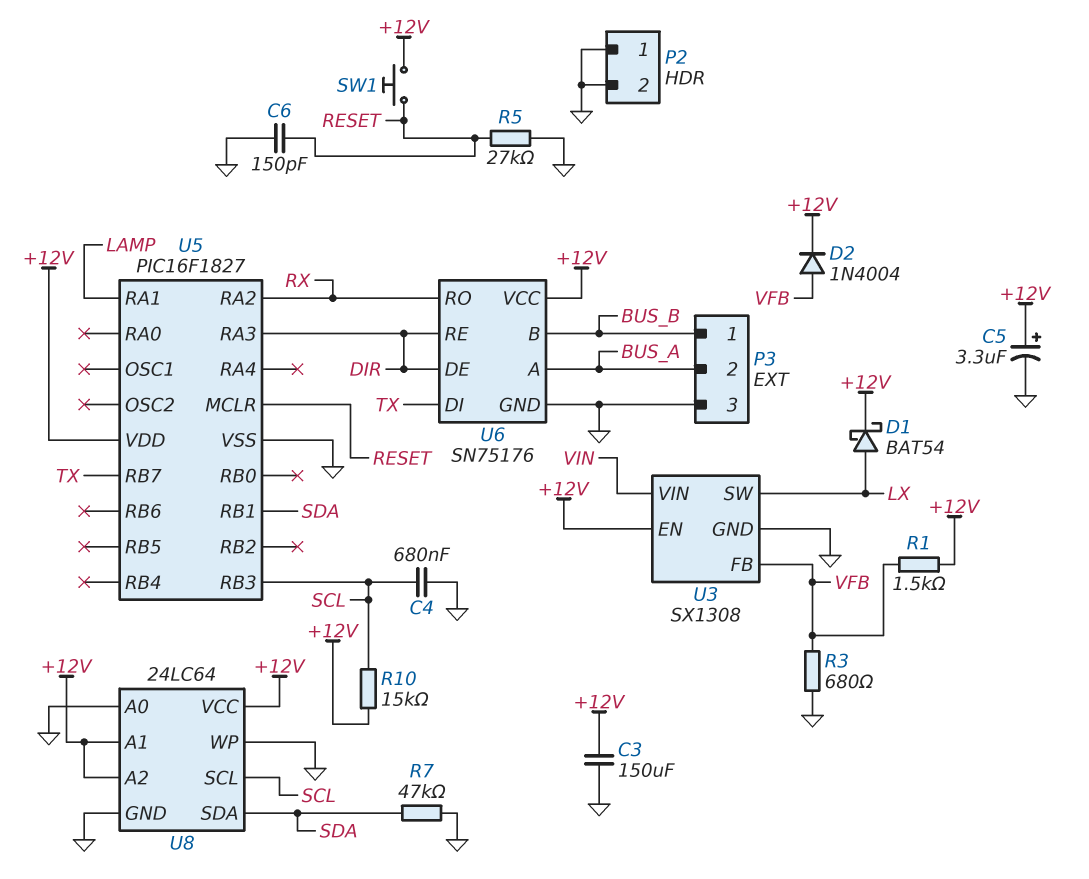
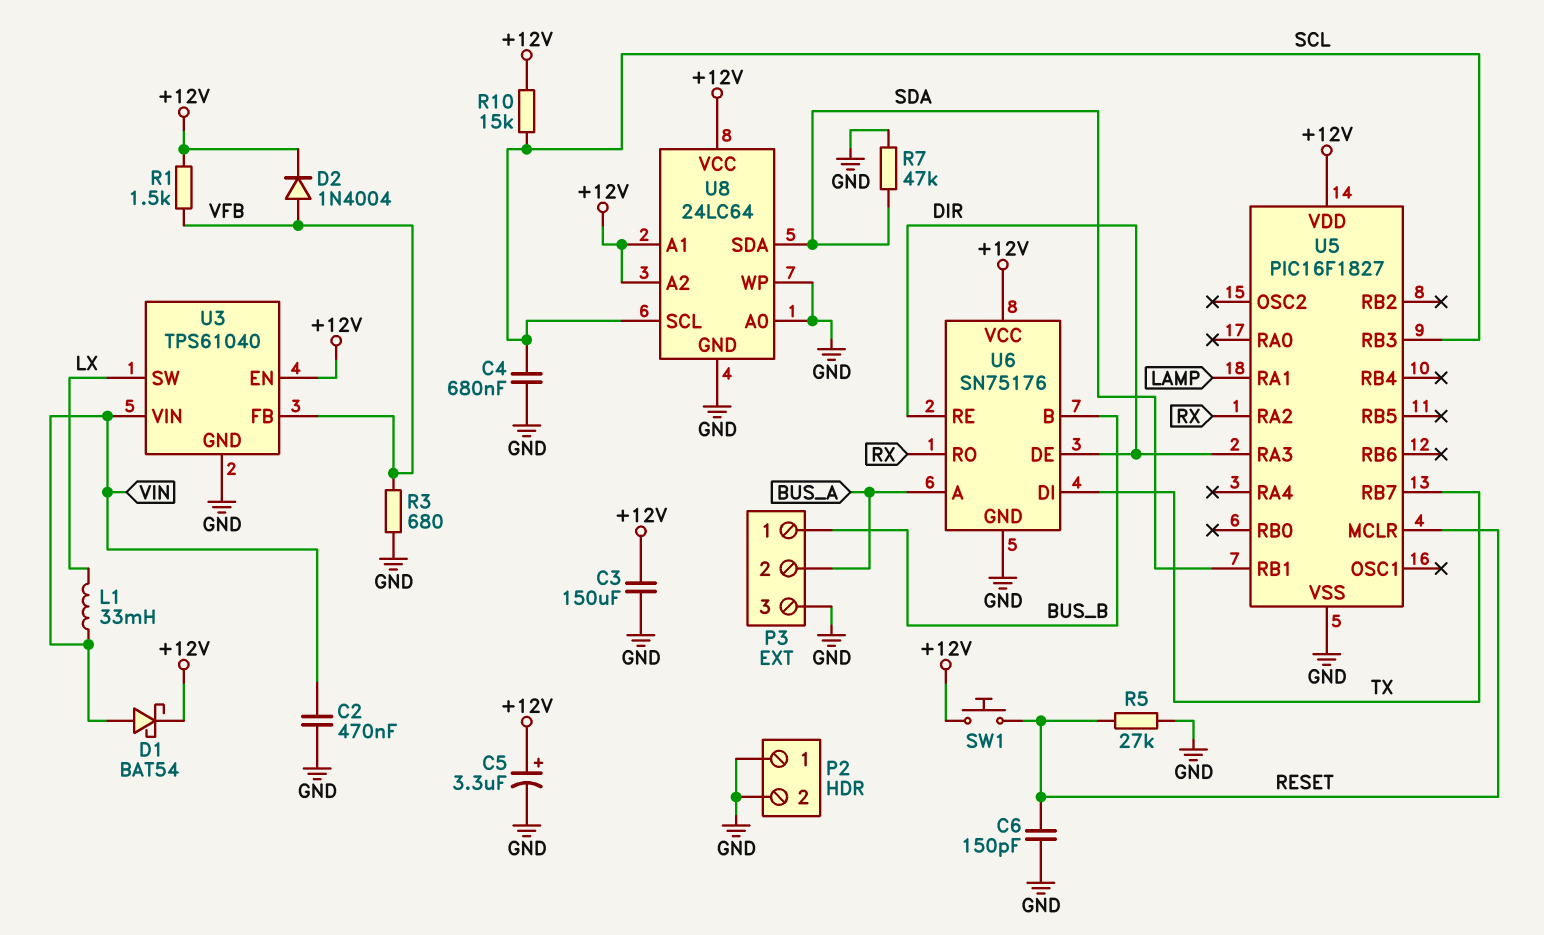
C2: none -> 470nF (GND, VIN)
D1: schottky BAT54 (A LX, K +12V) -> schottky BAT54 (A VIN, K +12V)
L1: none -> 33mH (LX, VIN)
U3: SX1308 -> TPS61040

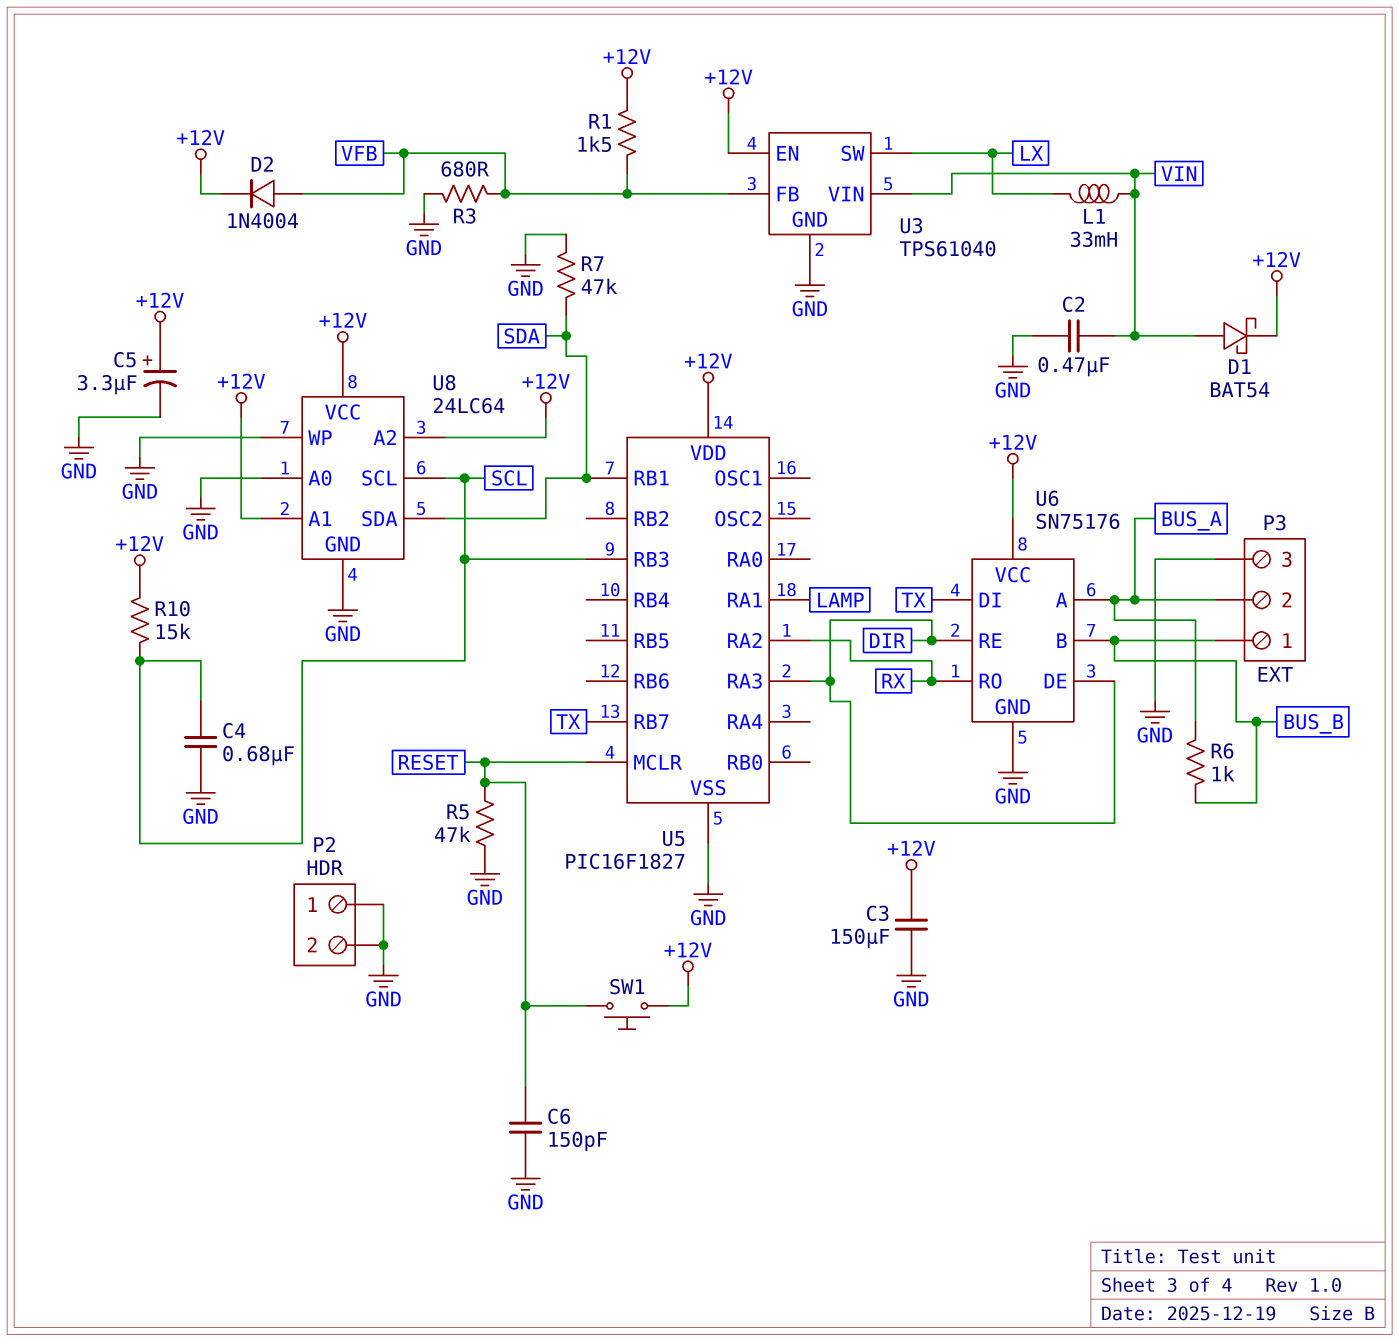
R5: 27k (GND, RESET) -> 47k (GND, RESET)
R6: none -> 1k (BUS_A, BUS_B)

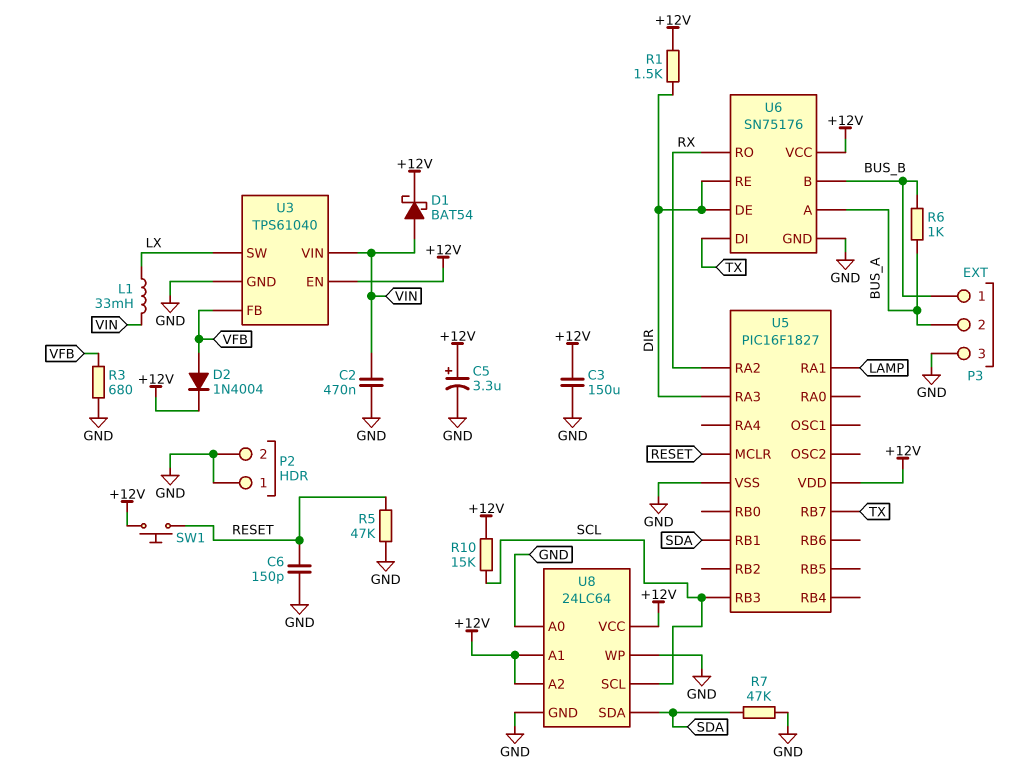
C4: 680nF (GND, SCL) -> none
R1: 1.5k (+12V, VFB) -> 1.5k (+12V, DIR)

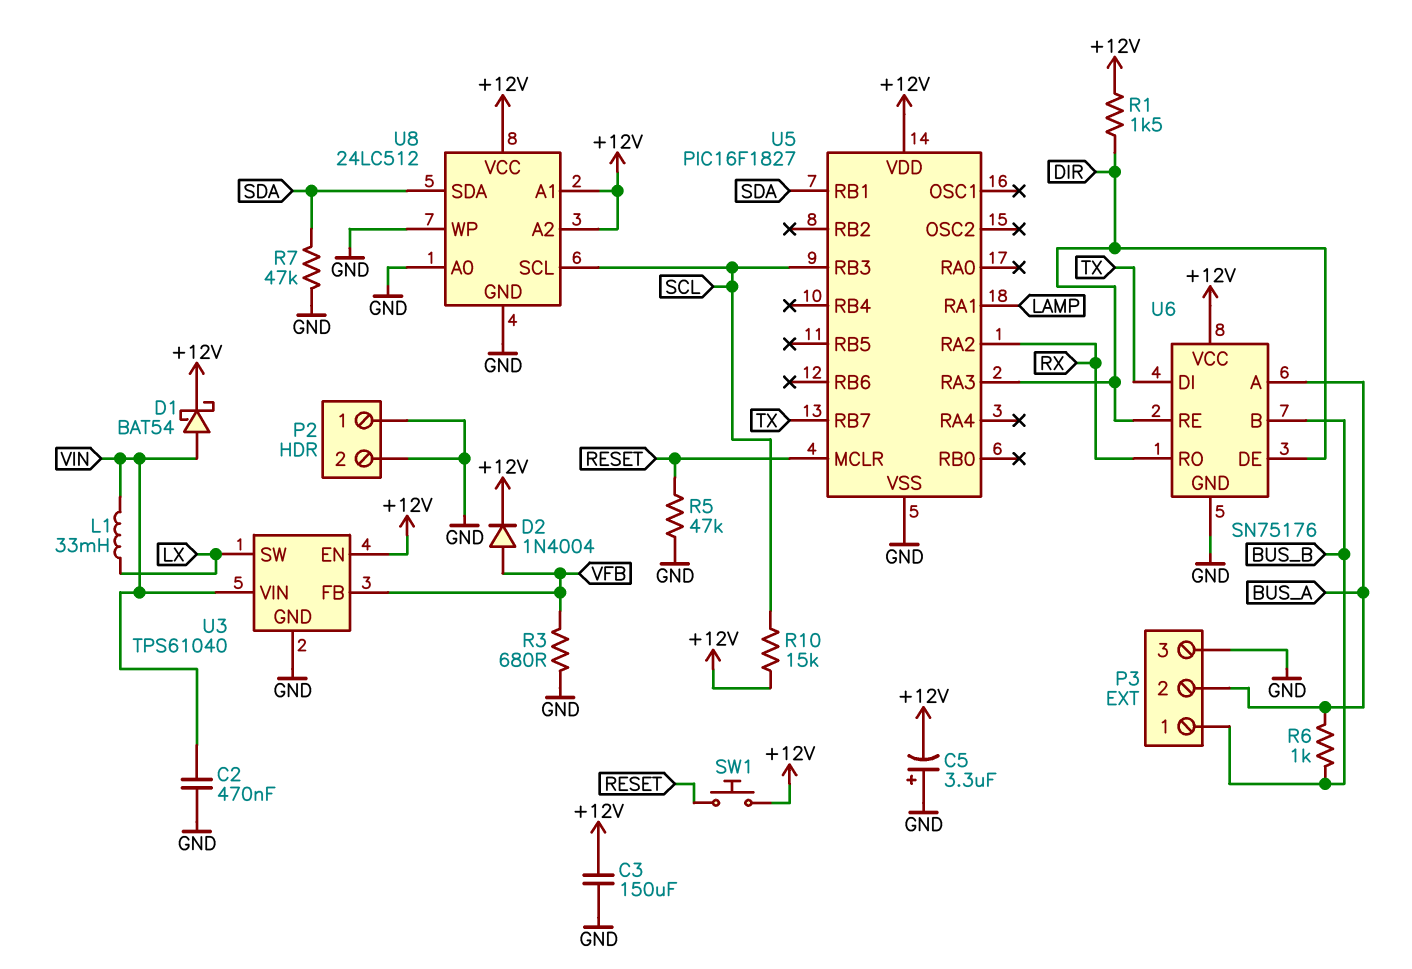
C5: 3.3uF (plus +12V, minus GND) -> 3.3uF (plus GND, minus +12V)
C6: 150pF (GND, RESET) -> none
U8: 24LC64 -> 24LC512

